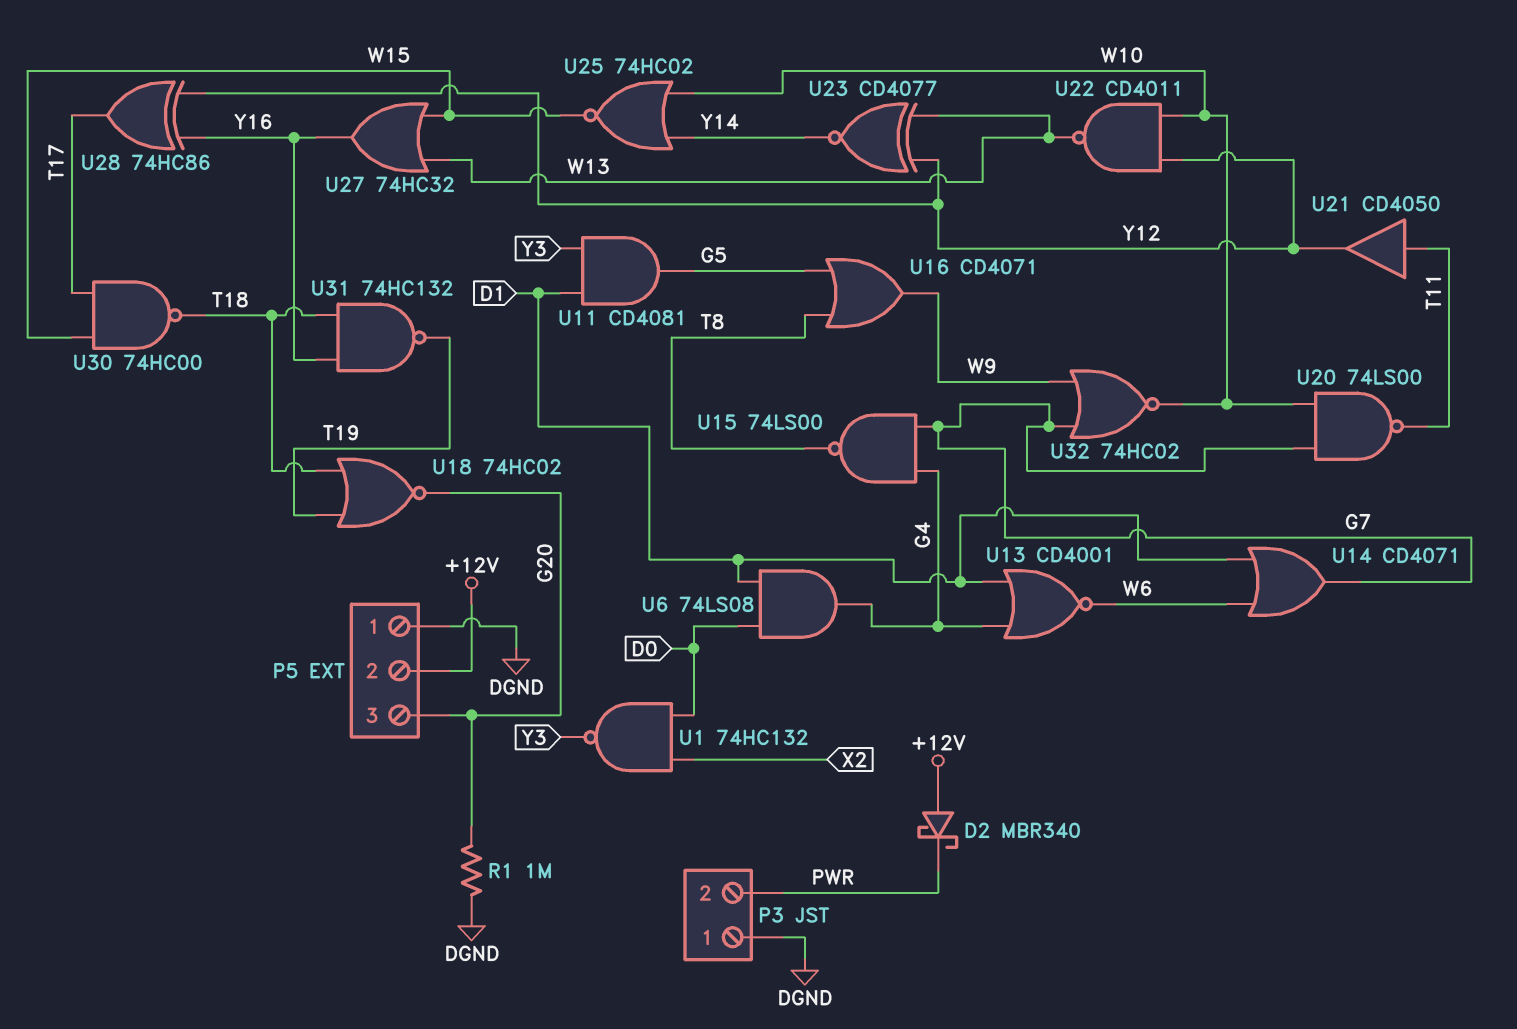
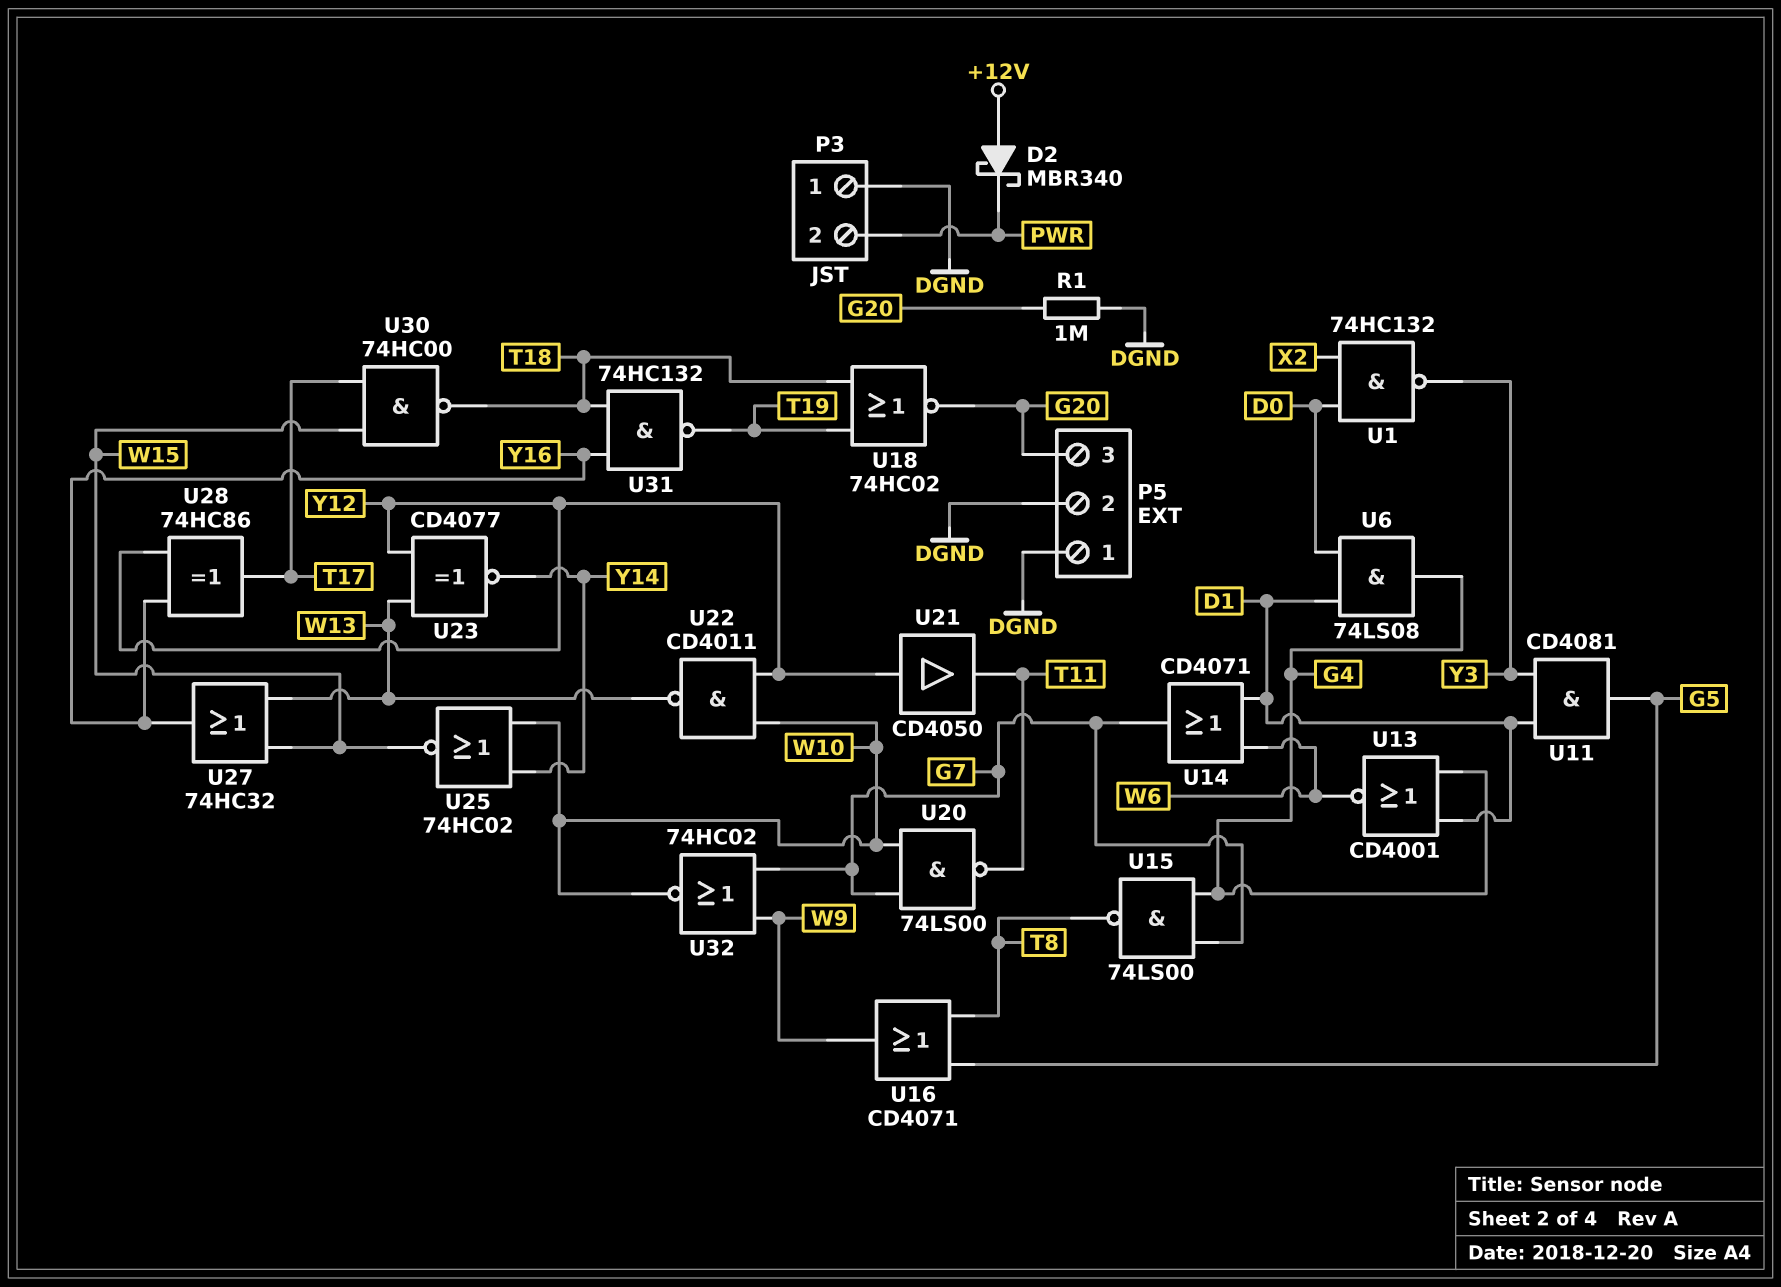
P5 pin 2: +12V -> DGND
U21: buffer CD4050 (in T11, out Y12) -> buffer CD4050 (in Y12, out T11)

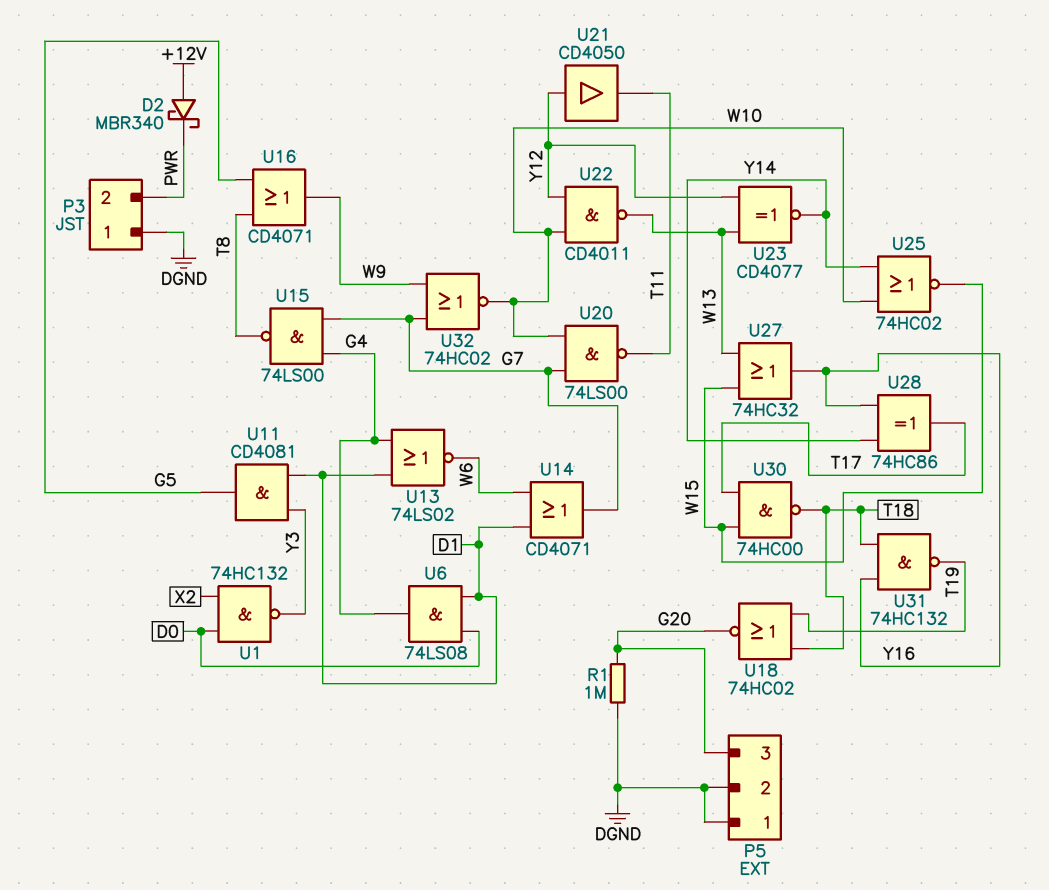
U13: NOR CD4001 (in D1, in G4, out W6) -> NOR 74LS02 (in D1, in G4, out W6)
U28: XOR 74HC86 (in Y12, in Y16, out T17) -> XOR 74HC86 (in Y14, in Y16, out T17)

